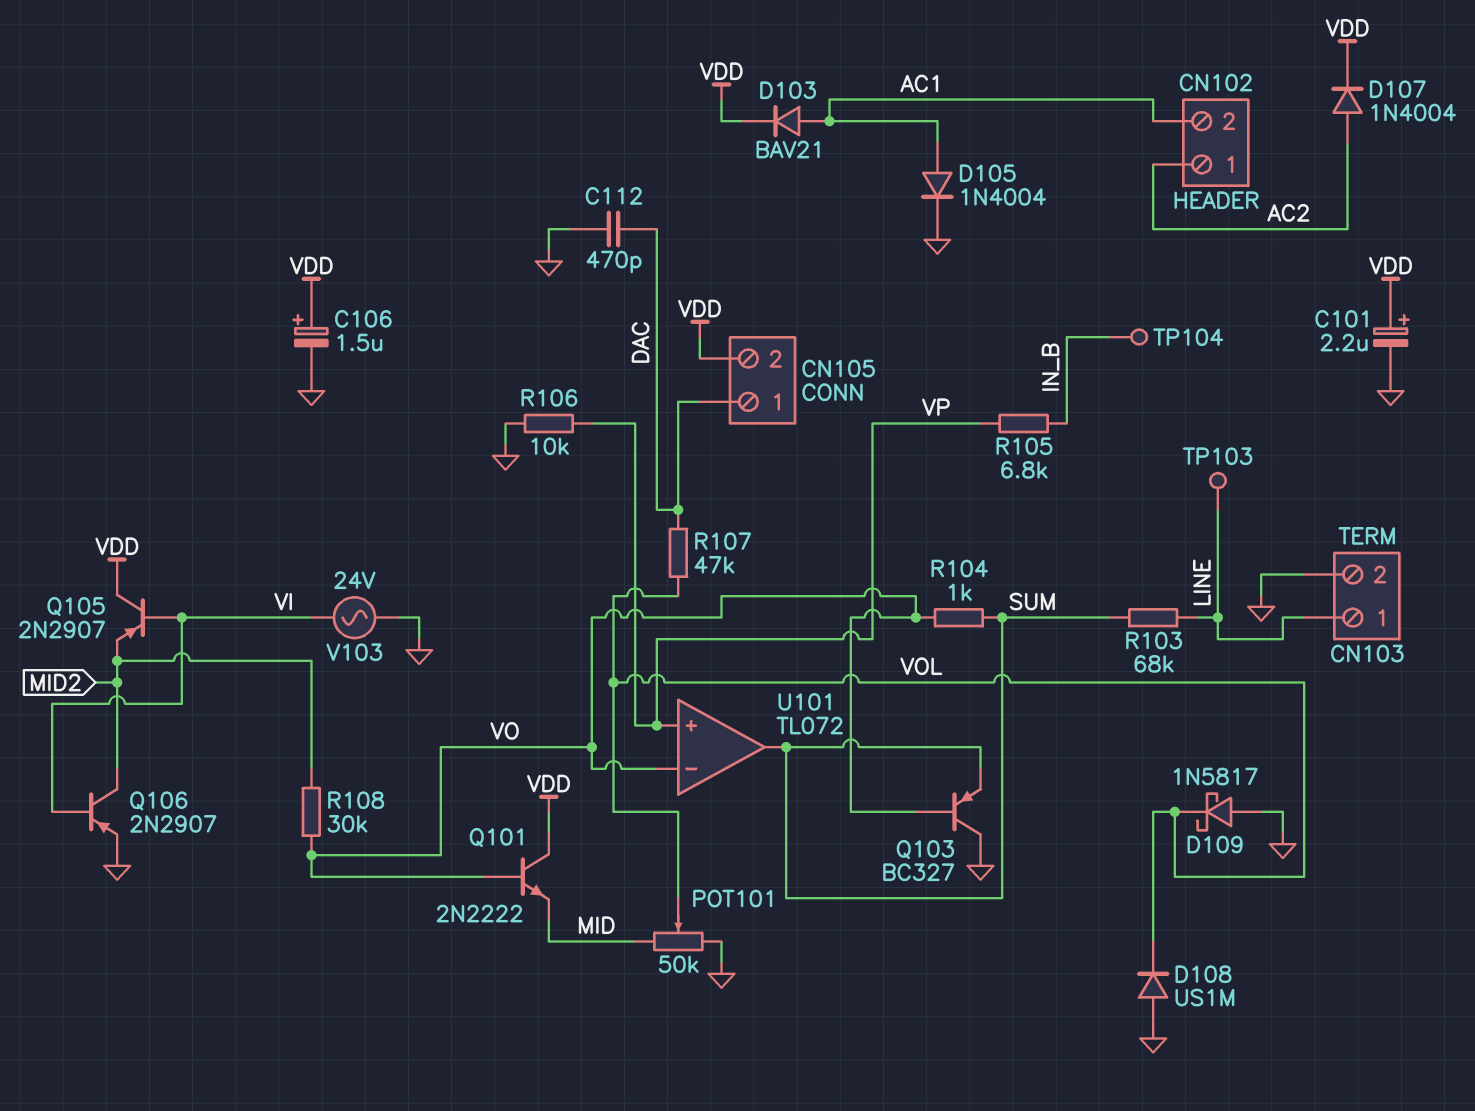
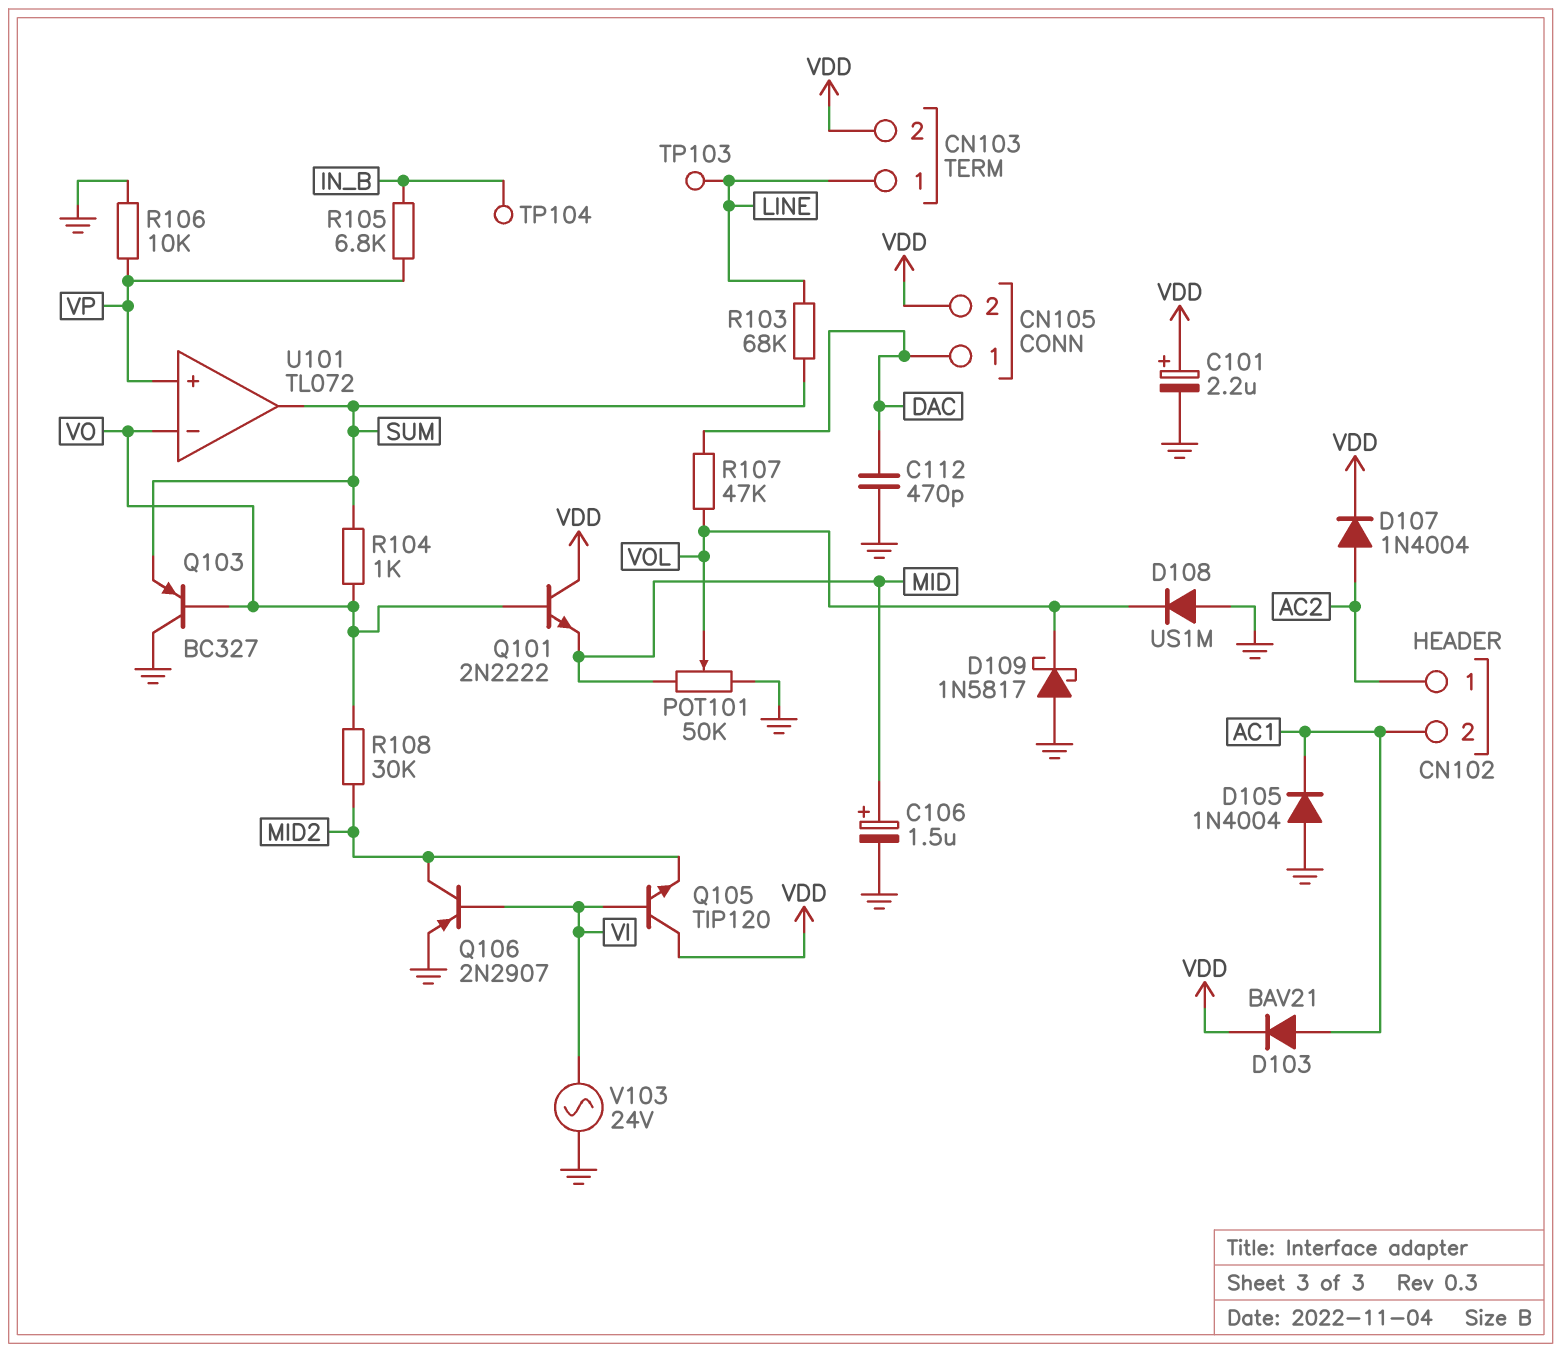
C106: 1.5uF (plus VDD, minus GND) -> 1.5uF (plus MID, minus GND)
CN103 pin 2: GND -> VDD
D105: diode 1N4004 (A AC1, K GND) -> diode 1N4004 (A GND, K AC1)
Q105: PNP 2N2907 (B VI, C VDD, E MID2) -> NPN TIP120 (B VI, C VDD, E MID2)

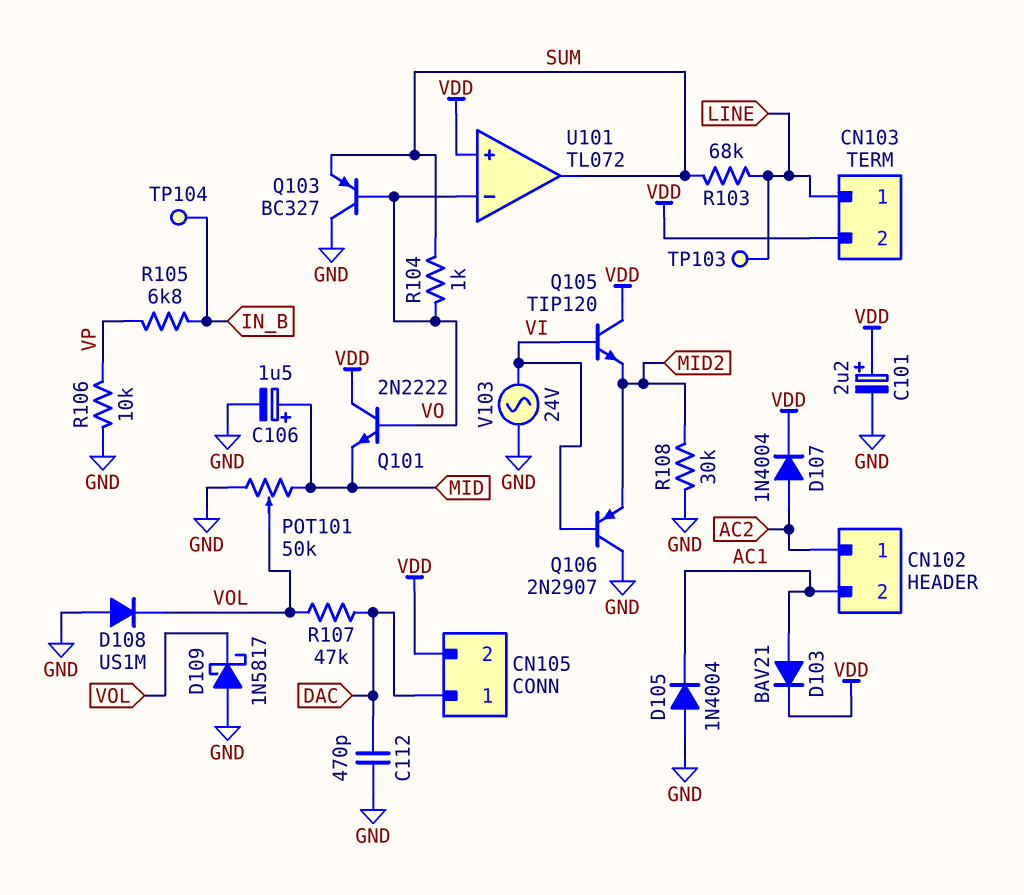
Q106: PNP 2N2907 (B VI, C MID2, E GND) -> PNP 2N2907 (B VI, C GND, E MID2)
R108: 30k (MID2, VO) -> 30k (GND, MID2)
U101 pin in+: VP -> VDD

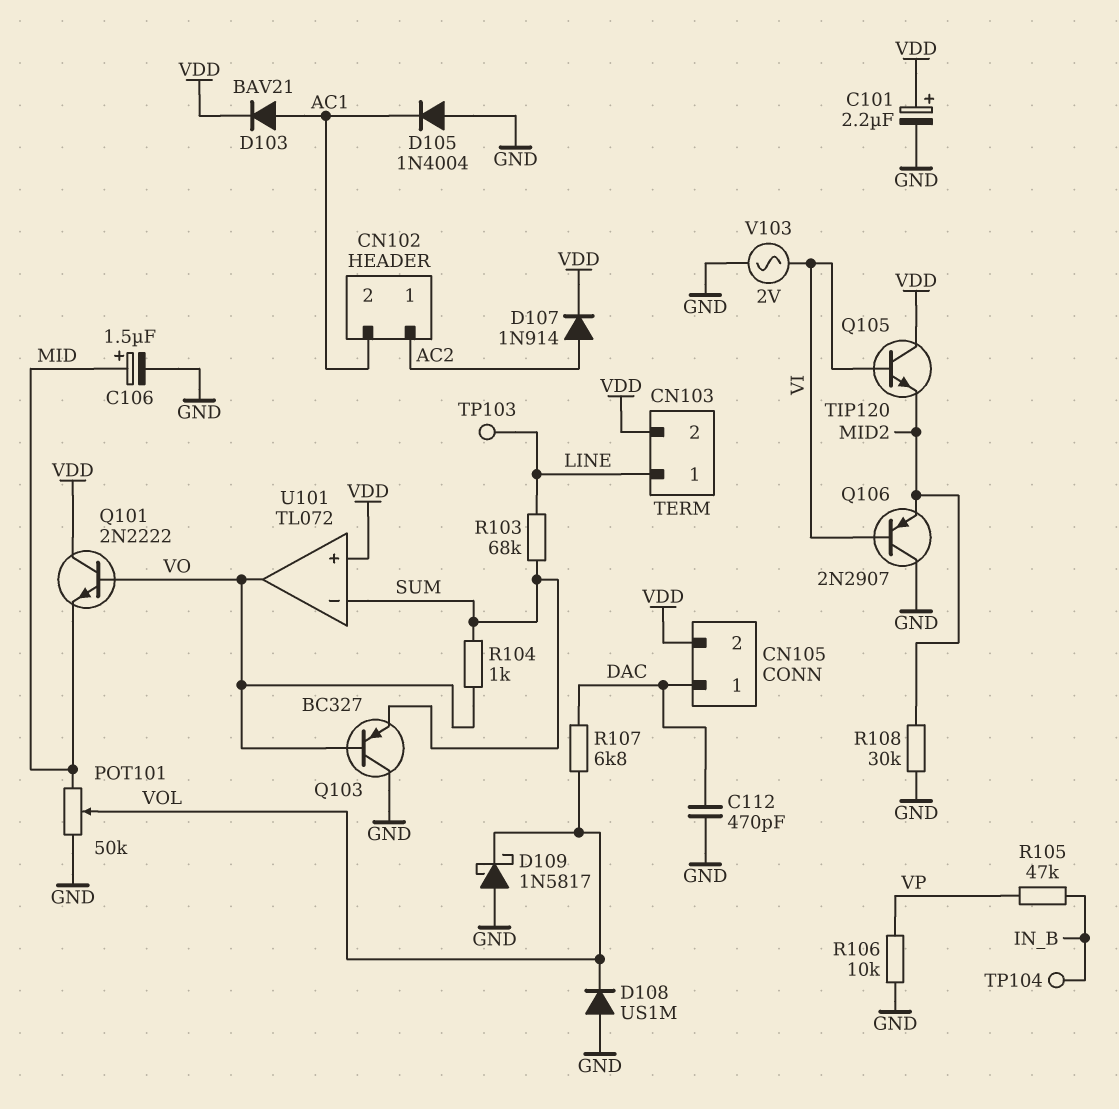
D107: diode 1N4004 (A AC2, K VDD) -> diode 1N914 (A AC2, K VDD)
R105: 6.8k (IN_B, VP) -> 47k (IN_B, VP)
R107: 47k (DAC, VOL) -> 6.8k (DAC, VOL)
U101 pin in-: VO -> SUM
U101 pin out: SUM -> VO
V103: AC 24V (GND, VI) -> AC 2V (GND, VI)

